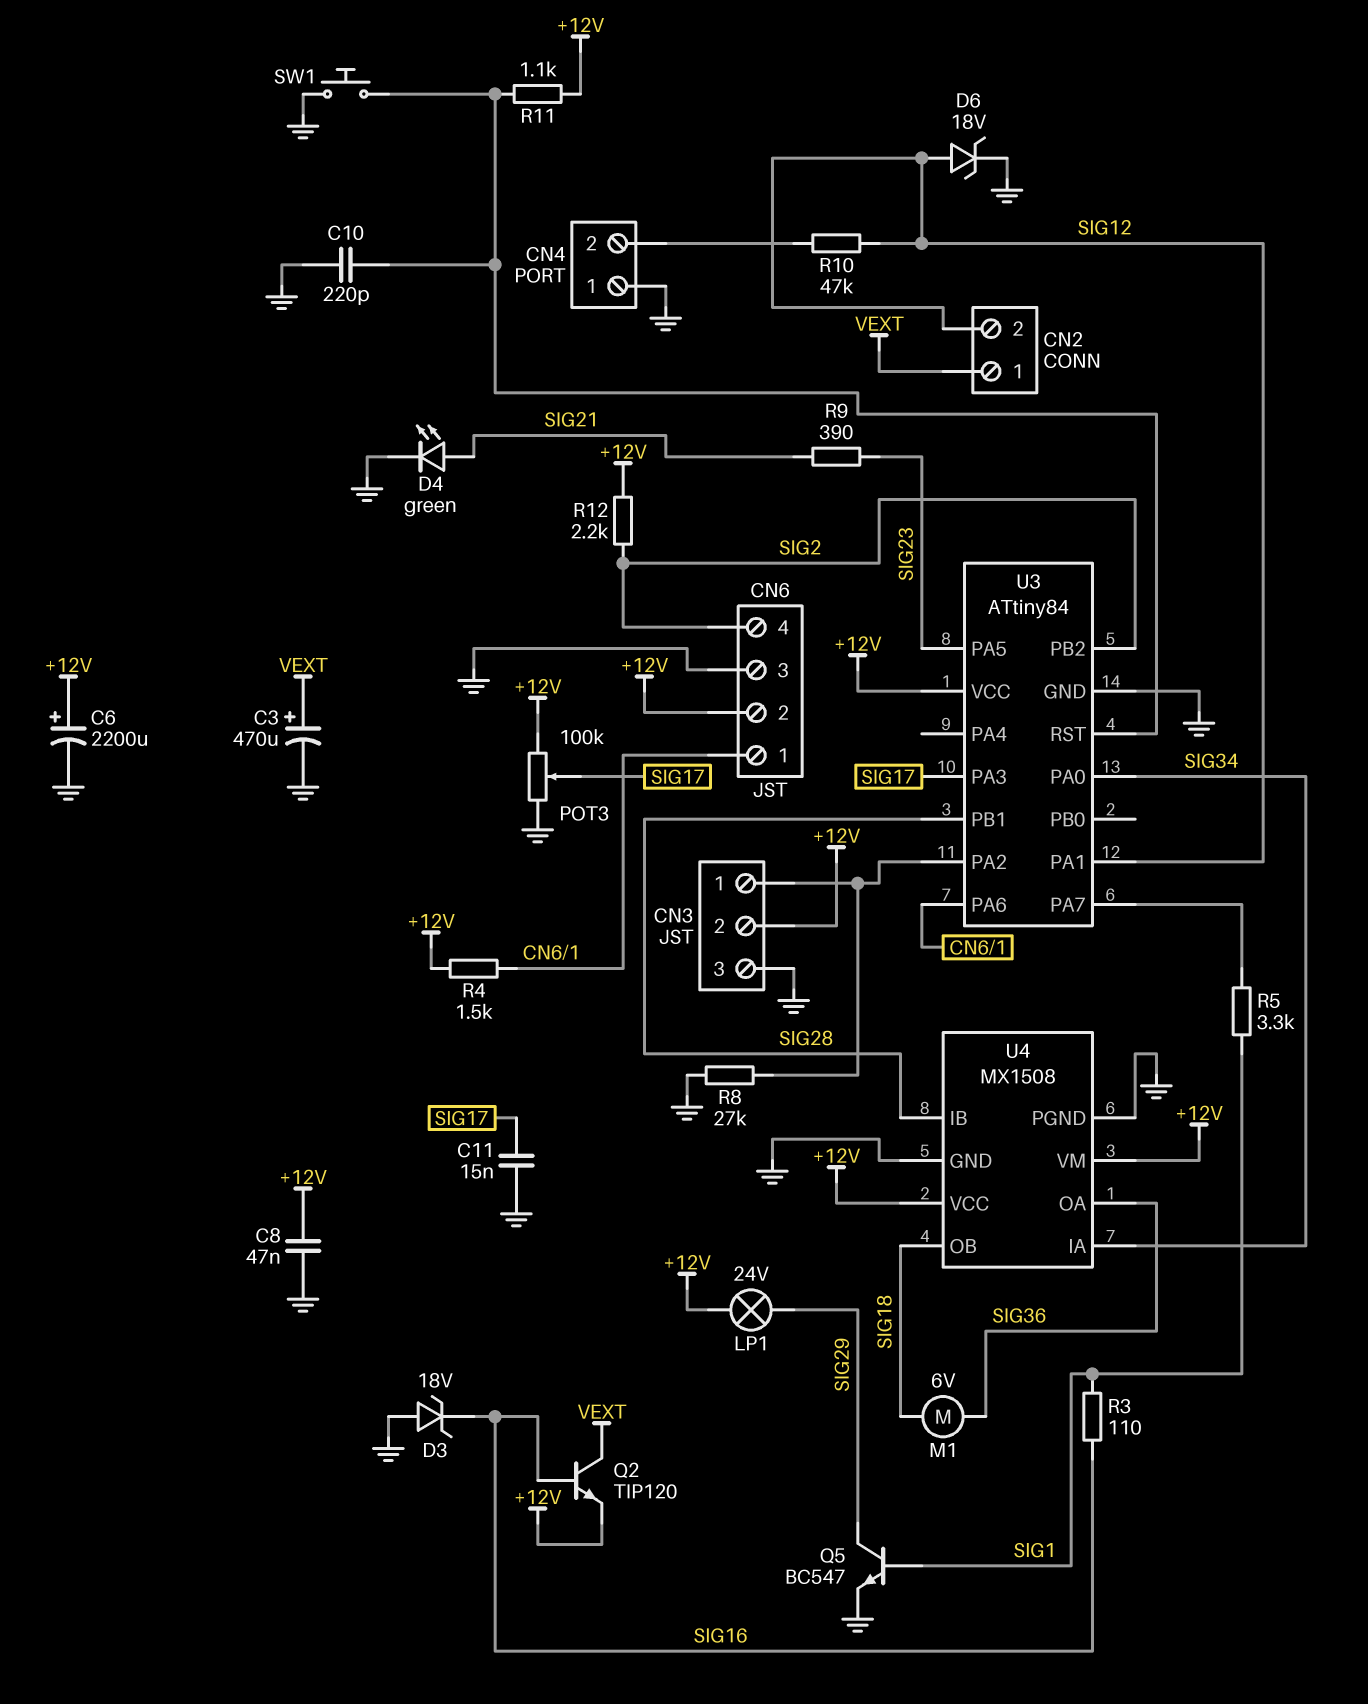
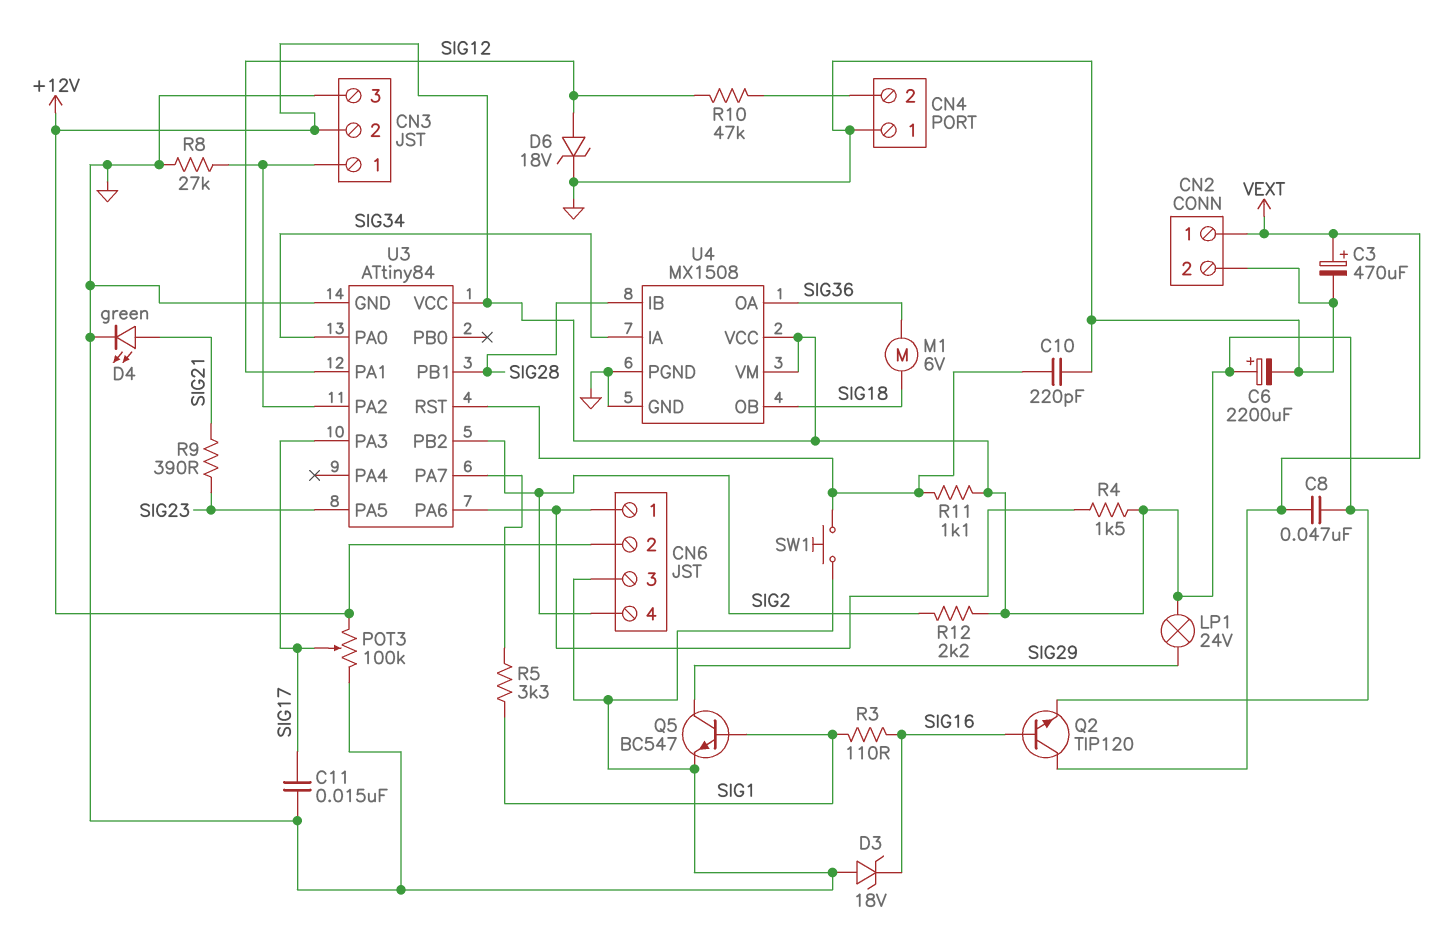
C8: 47nF (+12V, GND) -> 47nF (+12V, VEXT)
CN2 pin 2: SIG12 -> GND

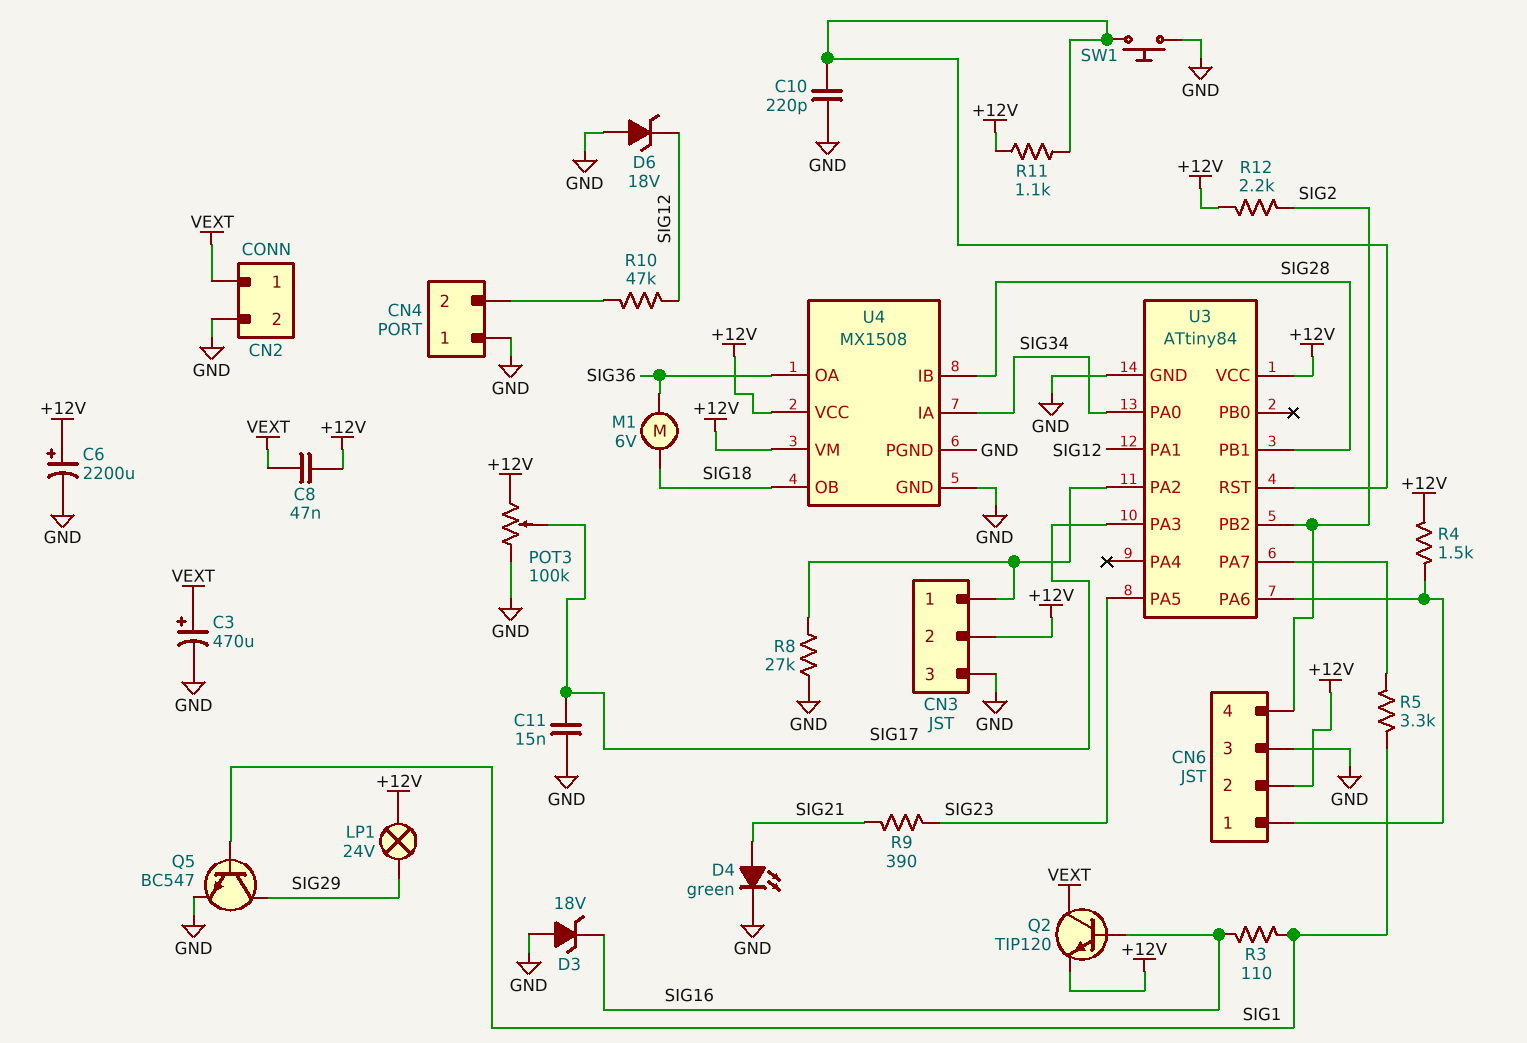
D6: zener 18V (A SIG12, K GND) -> zener 18V (A GND, K SIG12)

